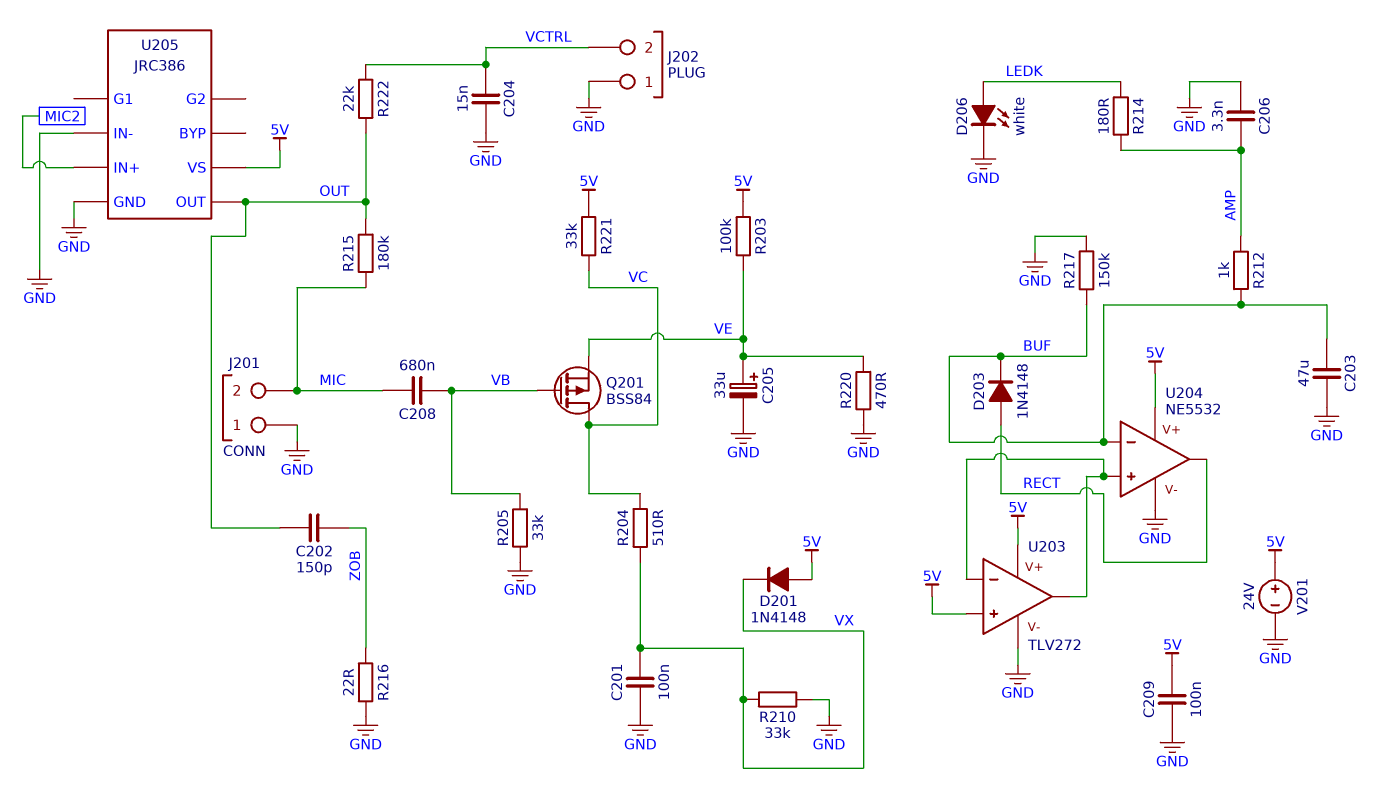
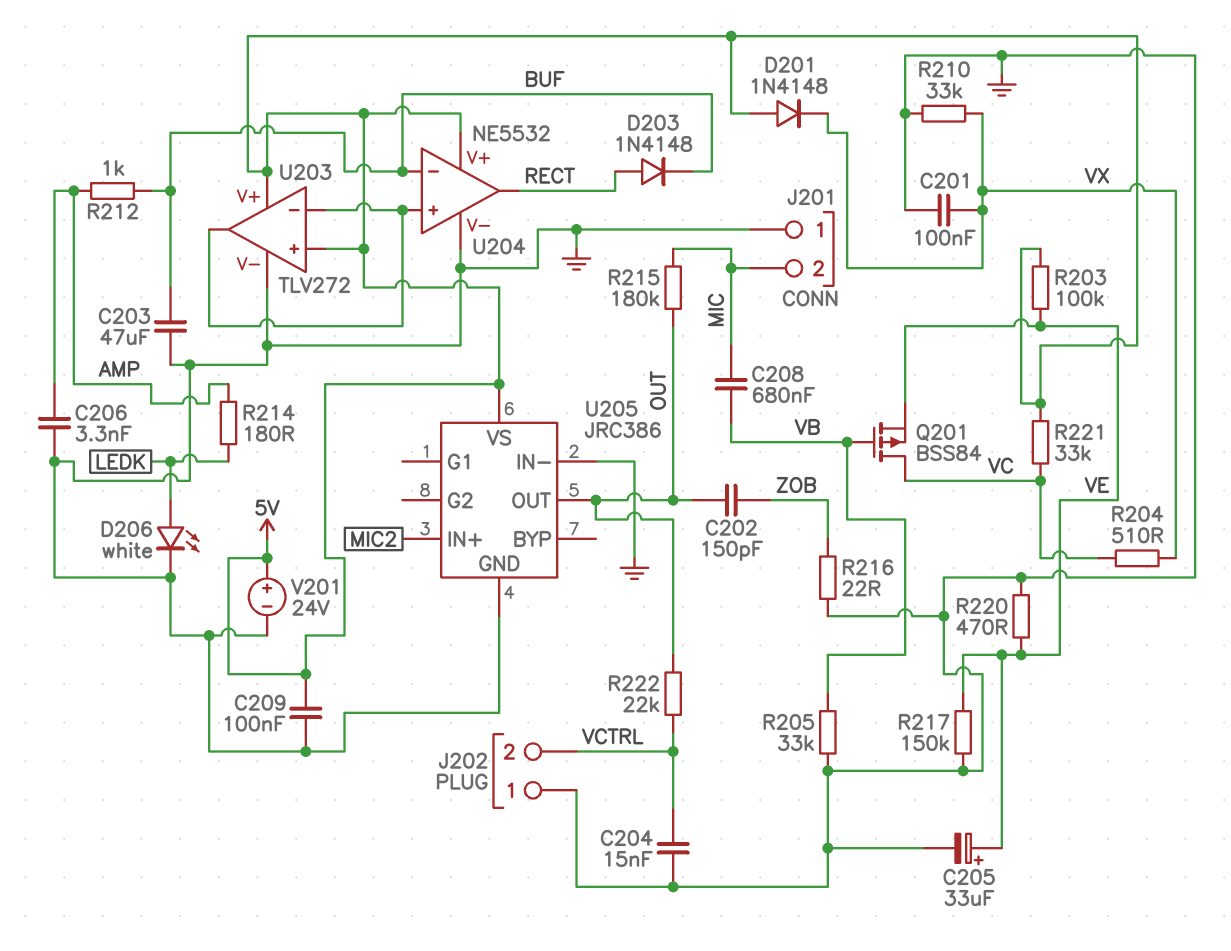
R217: 150k (BUF, GND) -> 150k (GND, VE)

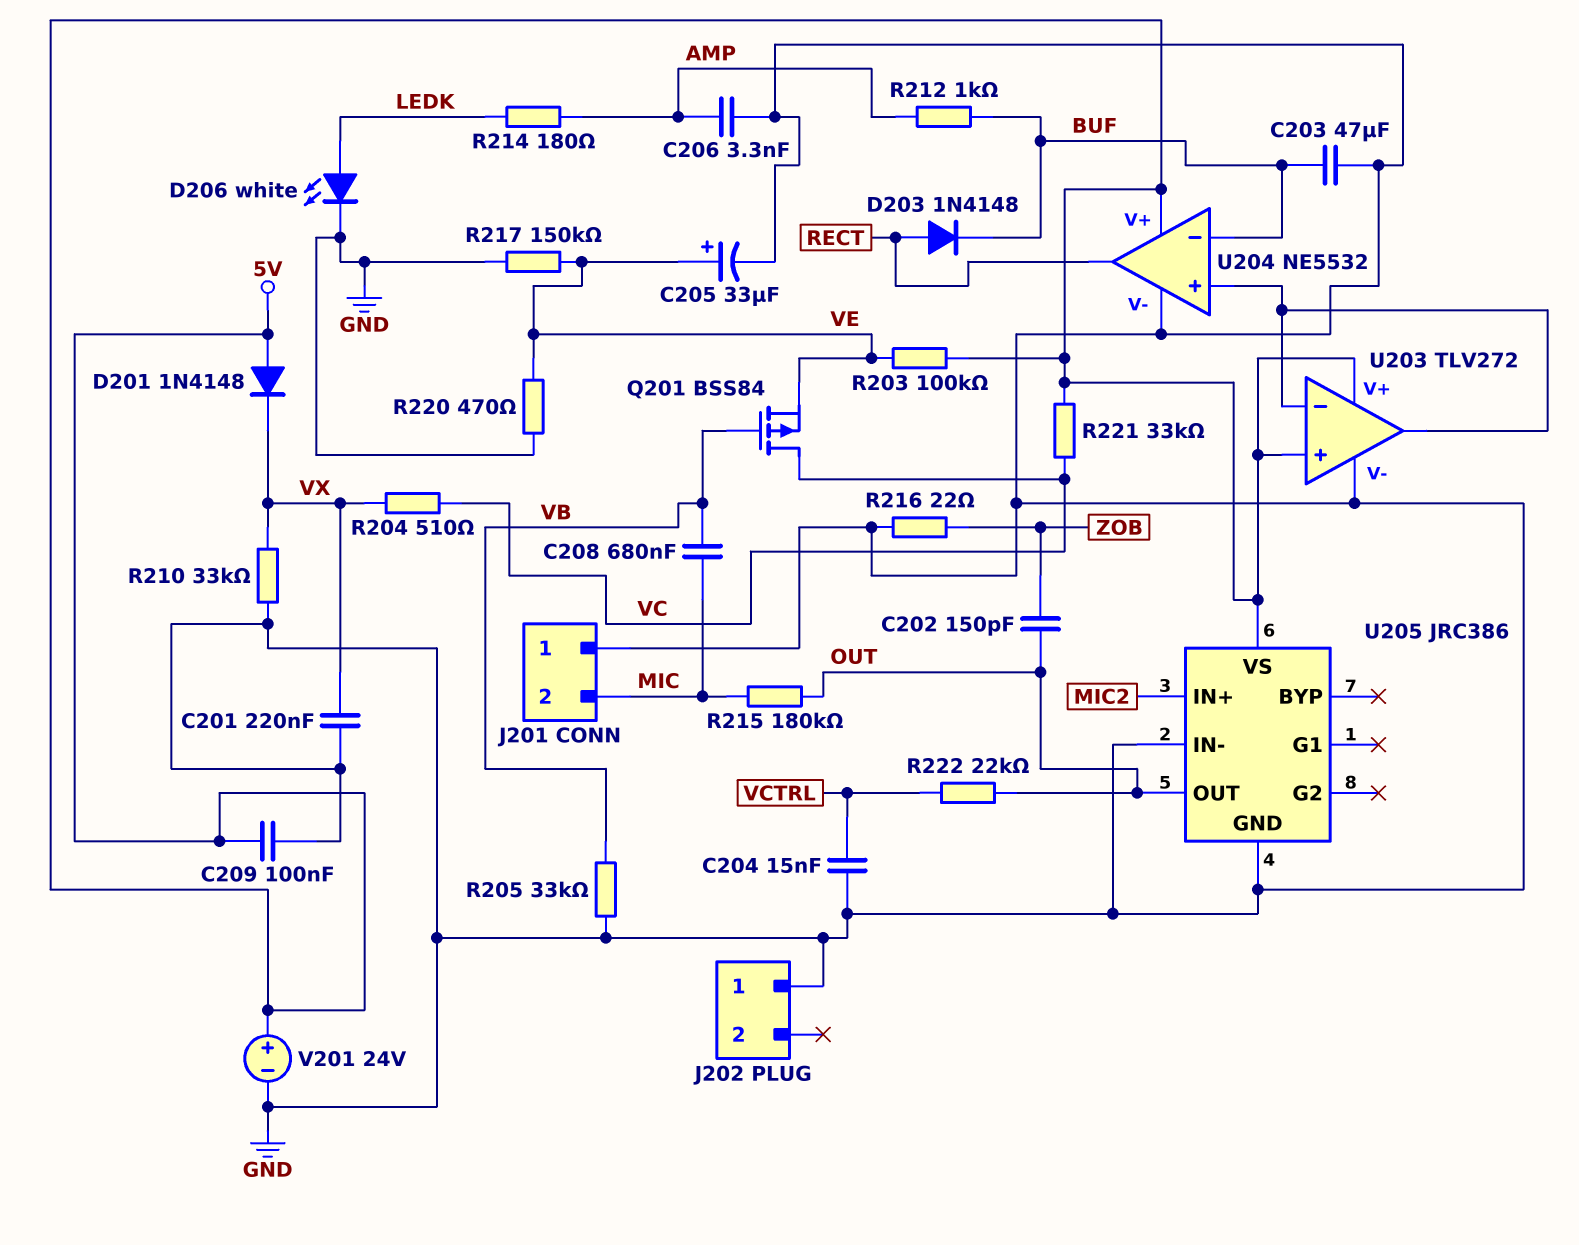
C201: 100nF (GND, VX) -> 220nF (GND, VX)
J202 pin 2: VCTRL -> none

